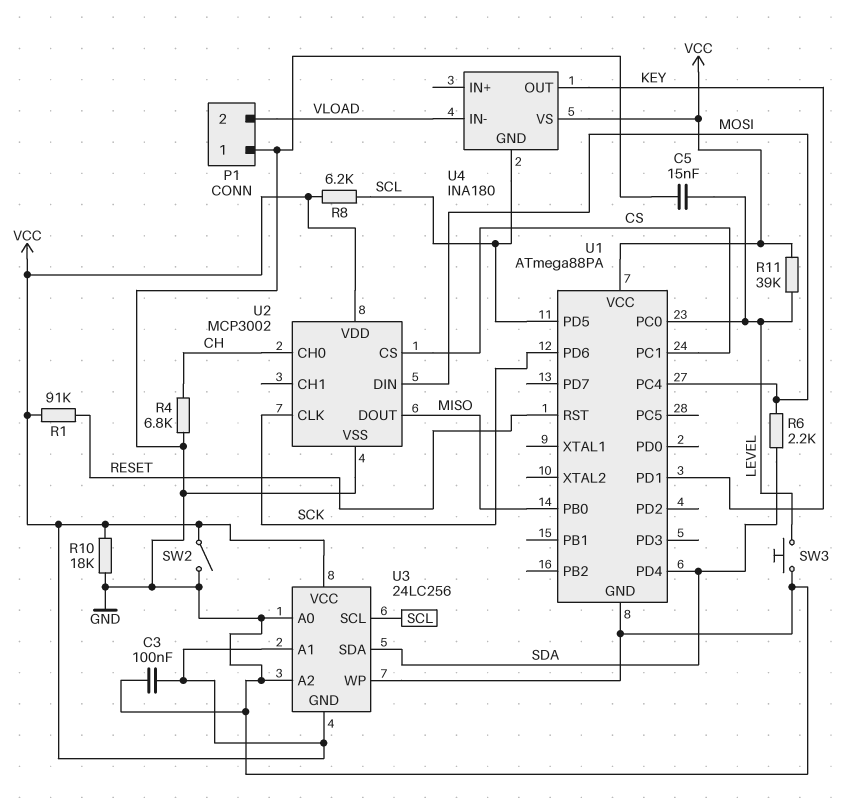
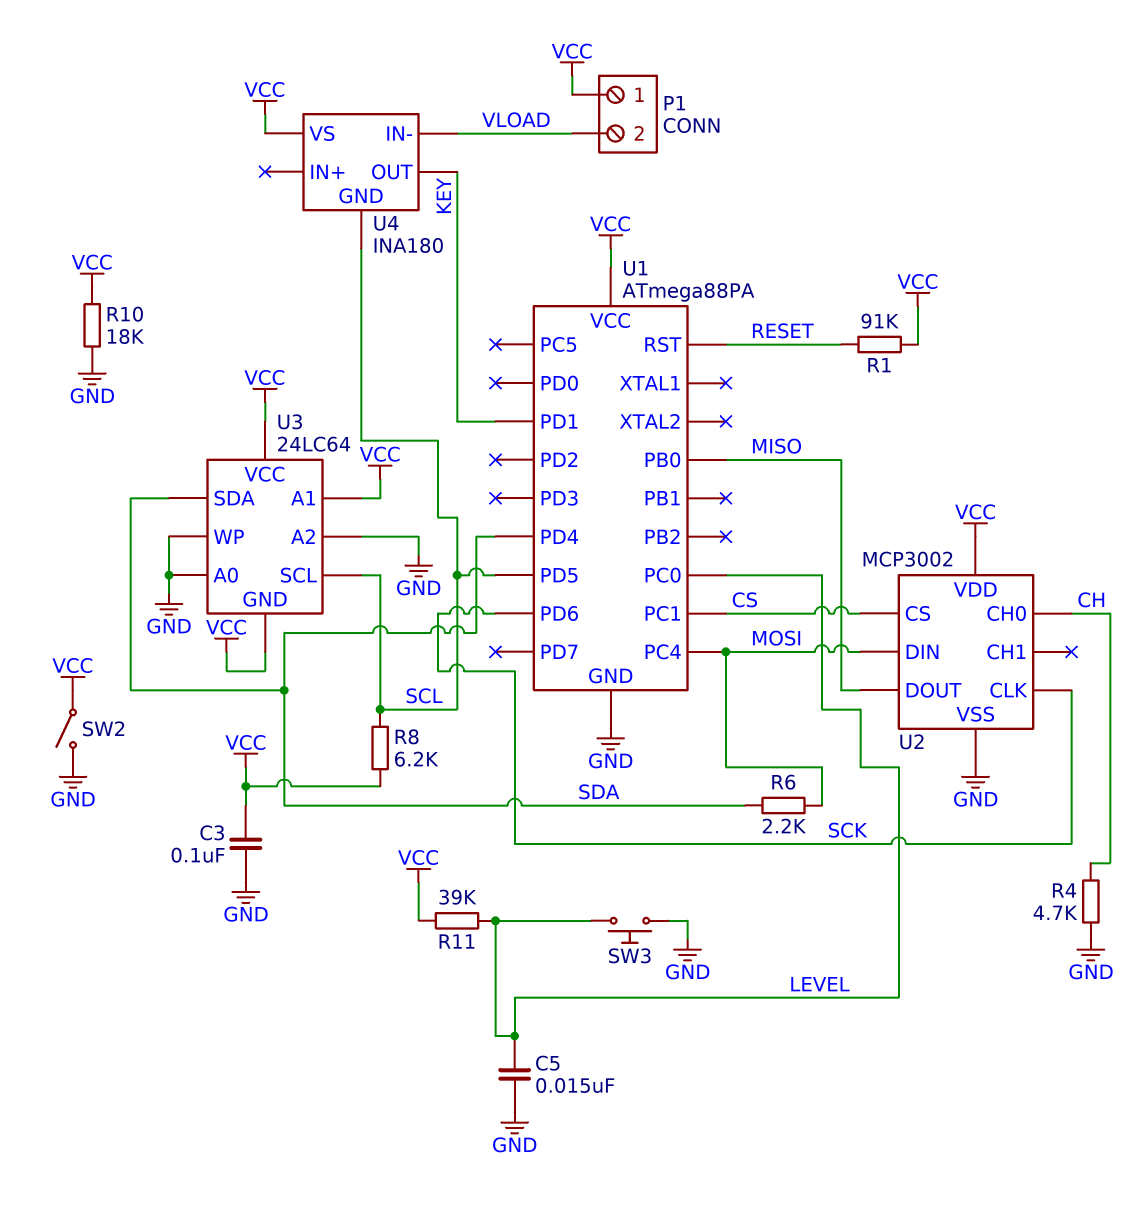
P1 pin 1: GND -> VCC
R4: 6.8k (CH, GND) -> 4.7k (CH, GND)
U3: 24LC256 -> 24LC64

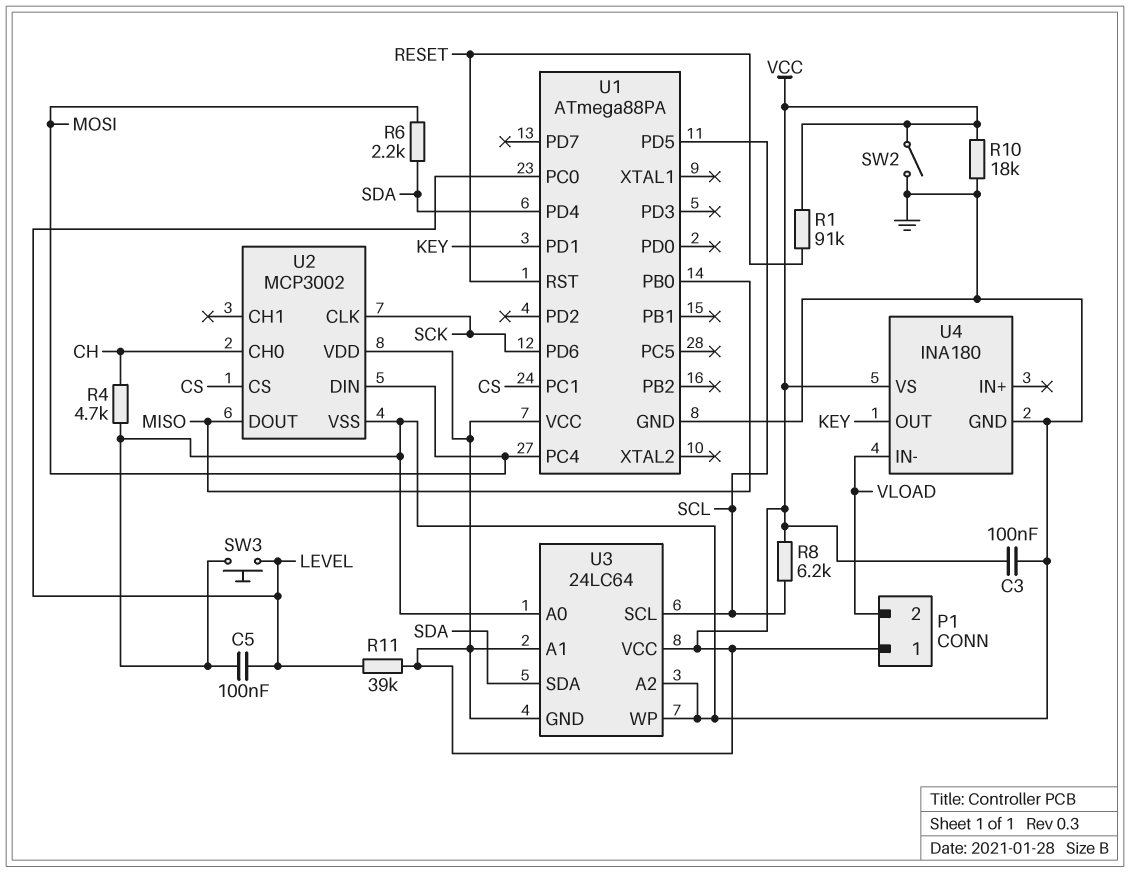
C5: 15nF (GND, LEVEL) -> 100nF (GND, LEVEL)
U4 pin GND: SCL -> GND

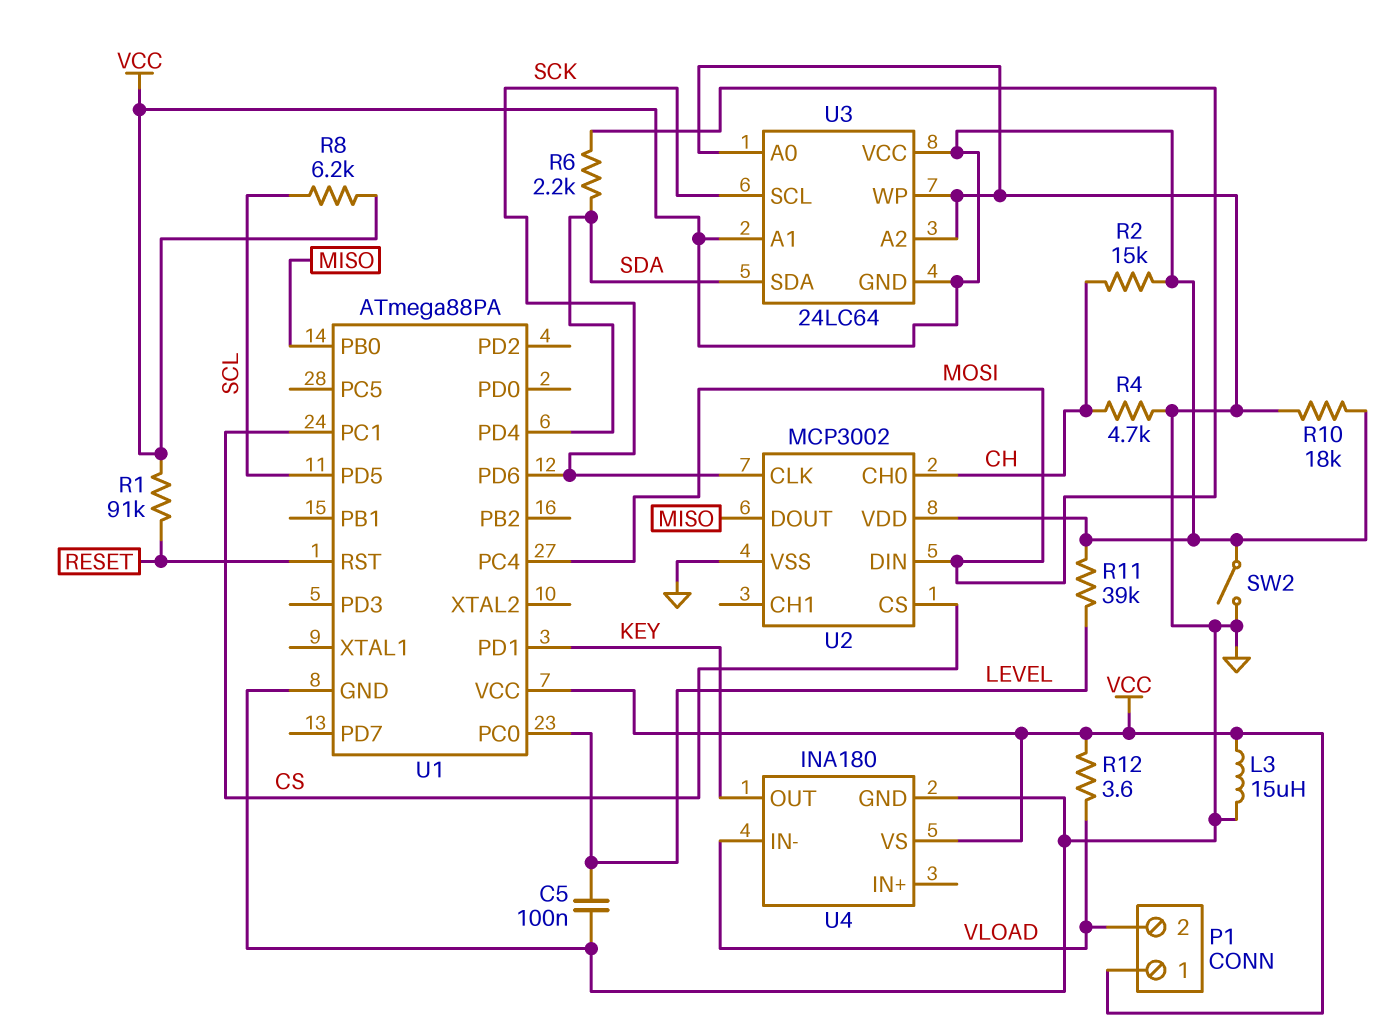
C3: 100nF (GND, VCC) -> none
L3: none -> 15uH (GND, VCC)
R2: none -> 15k (CH, VCC)
R12: none -> 3.6 (VCC, VLOAD)
SW3: button (GND, LEVEL) -> none
U3 pin SCL: SCL -> SCK

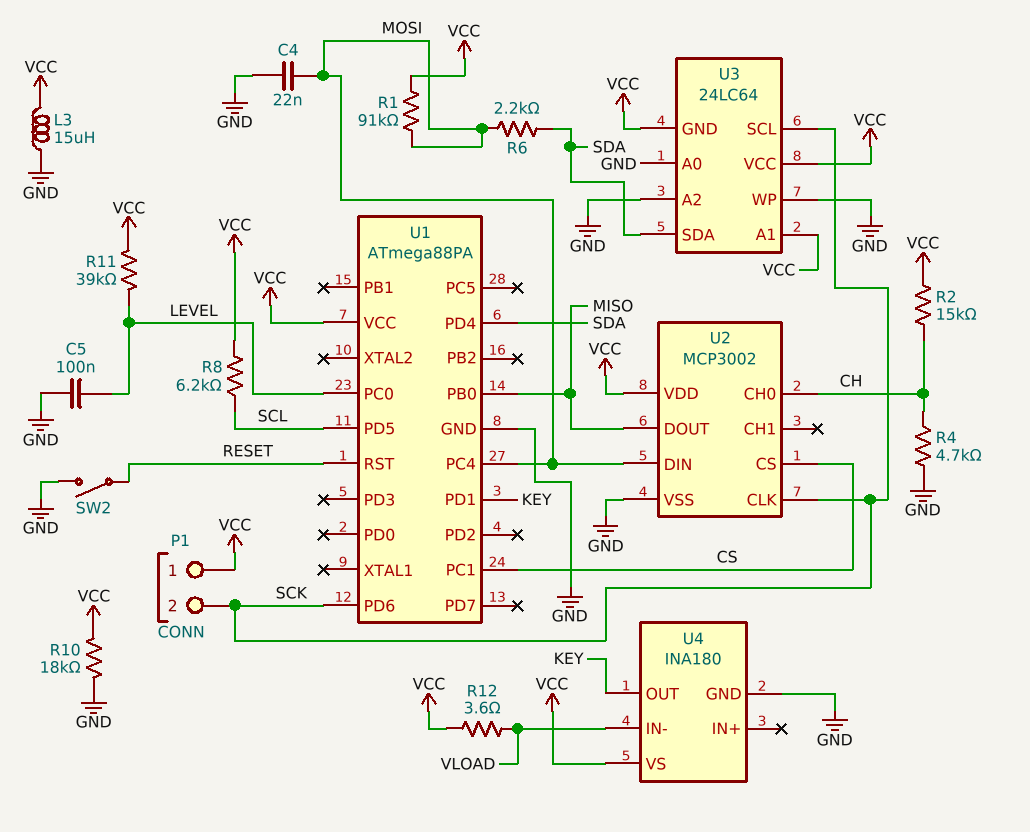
C4: none -> 22nF (GND, MOSI)
P1 pin 2: VLOAD -> SCK
R1: 91k (RESET, VCC) -> 91k (MOSI, VCC)
SW2: switch (GND, VCC) -> switch (GND, RESET)

